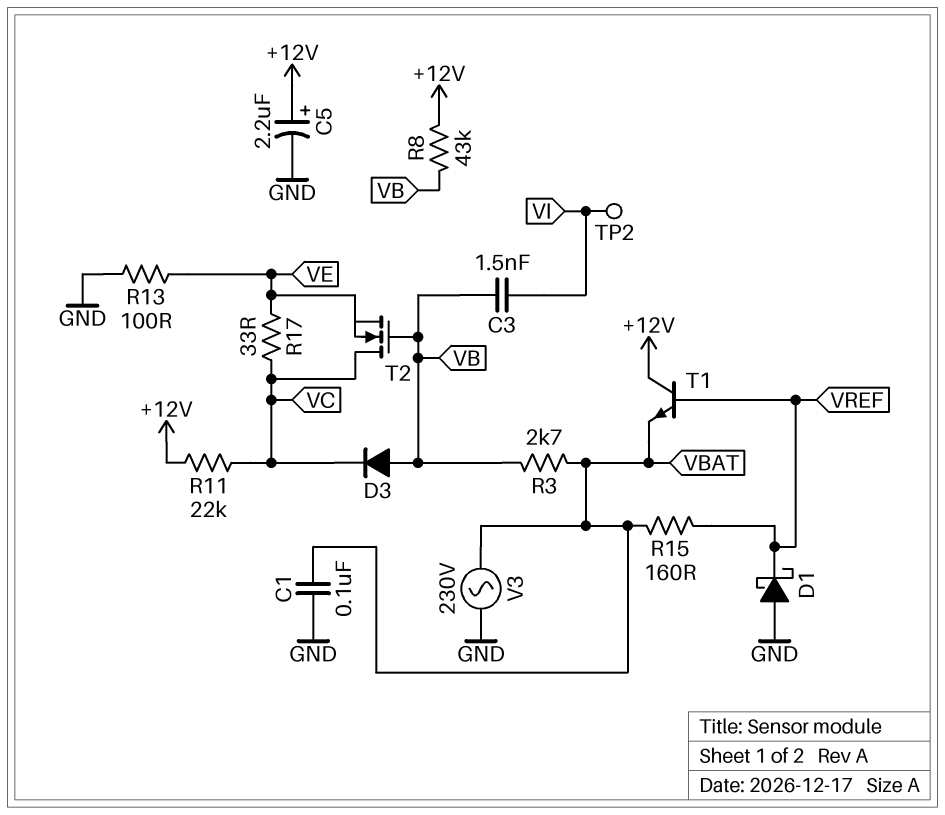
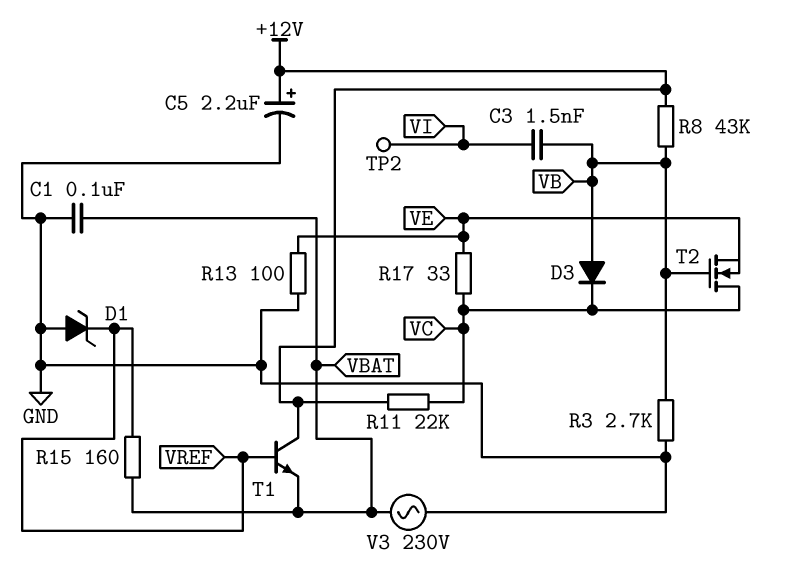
D1: schottky (A GND, K VREF) -> zener (A GND, K VREF)
R3: 2.7k (VB, VBAT) -> 2.7k (GND, VB)

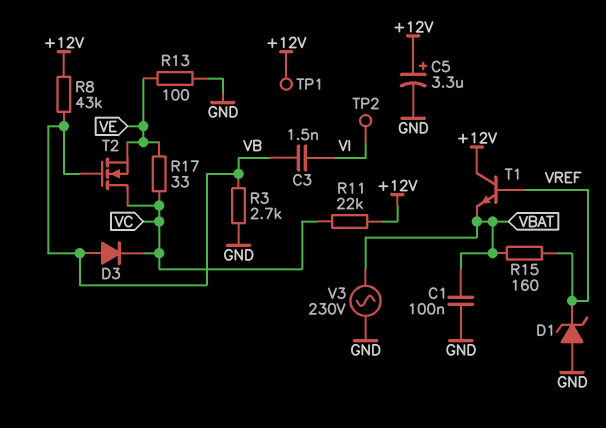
C5: 2.2uF (plus +12V, minus GND) -> 3.3uF (plus +12V, minus GND)
TP1: none -> test point (+12V)

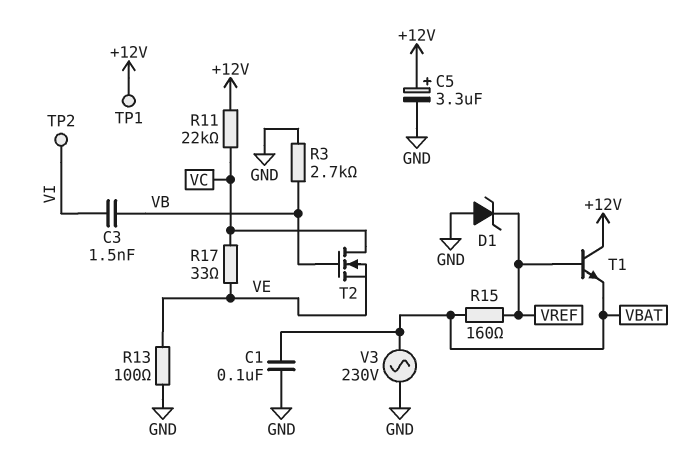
D3: diode (A VB, K VC) -> none
R8: 43k (+12V, VB) -> none

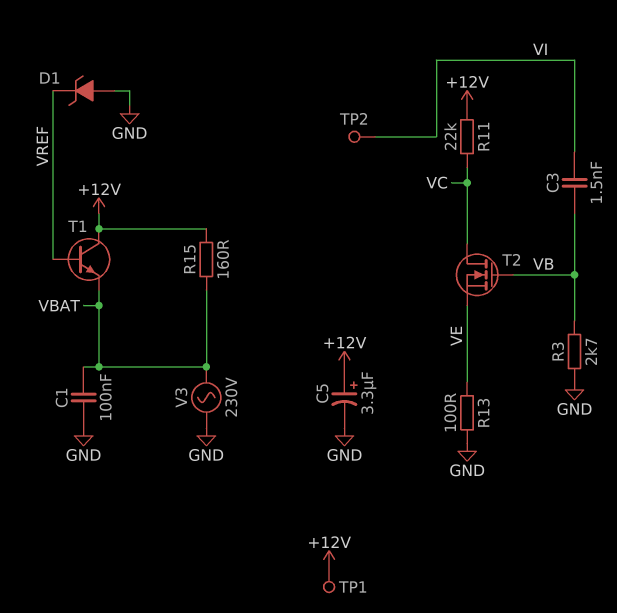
R15: 160 (VBAT, VREF) -> 160 (+12V, VBAT)
R17: 33 (VC, VE) -> none

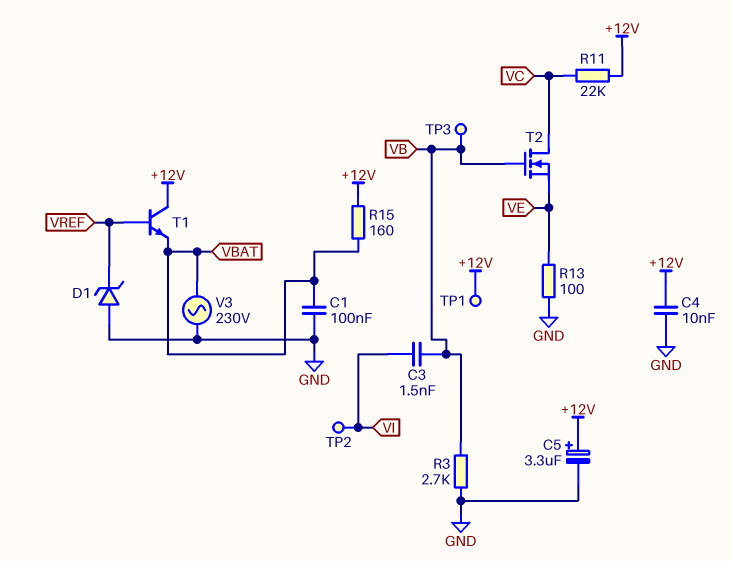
C4: none -> 10nF (+12V, GND)
TP3: none -> test point (VB)

